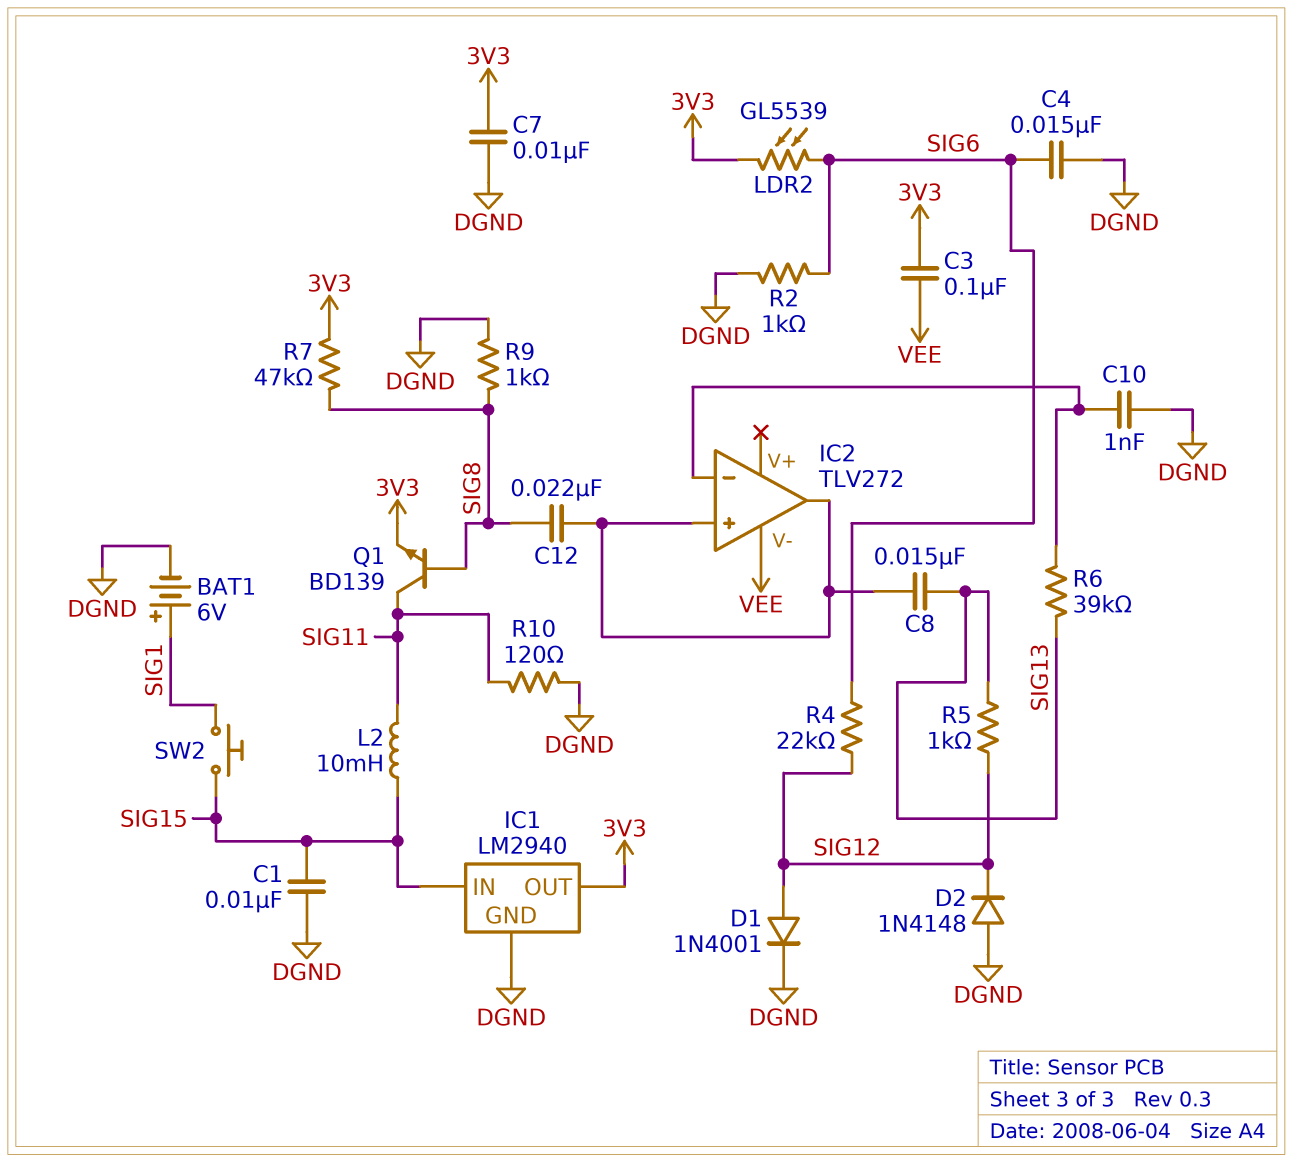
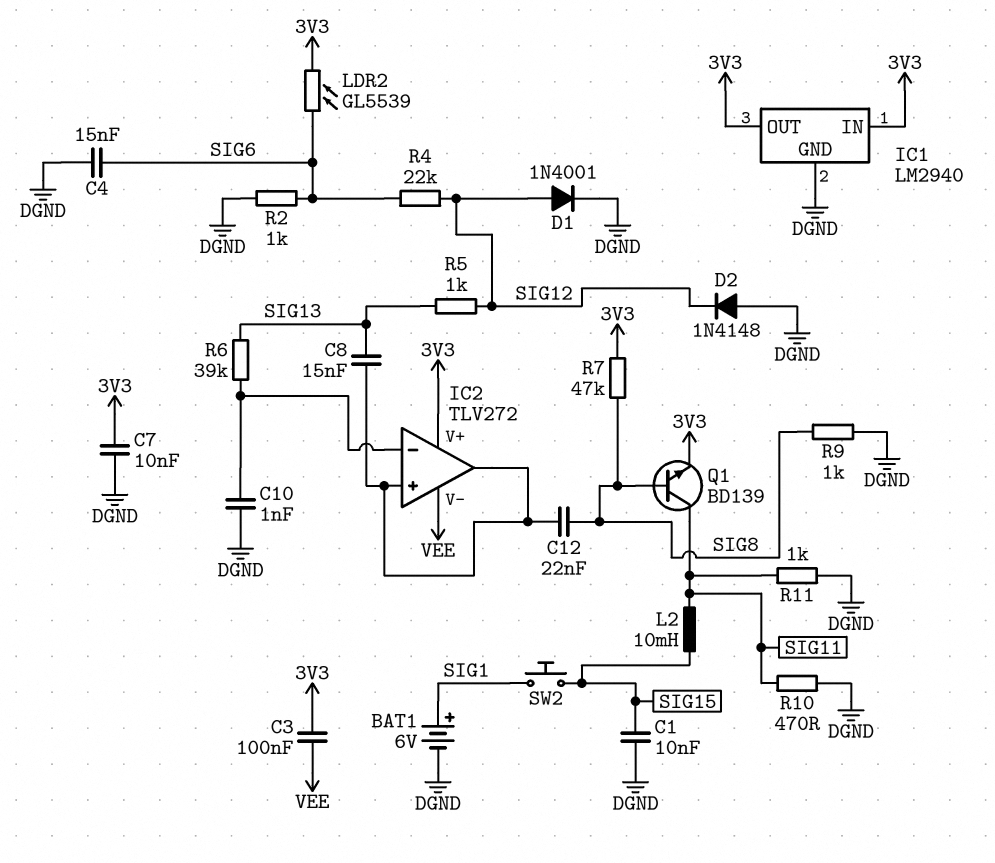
IC1 pin IN: SIG15 -> 3V3
IC2 pin V+: none -> 3V3
R10: 120 (DGND, SIG11) -> 470 (DGND, SIG11)
R11: none -> 1k (DGND, SIG11)

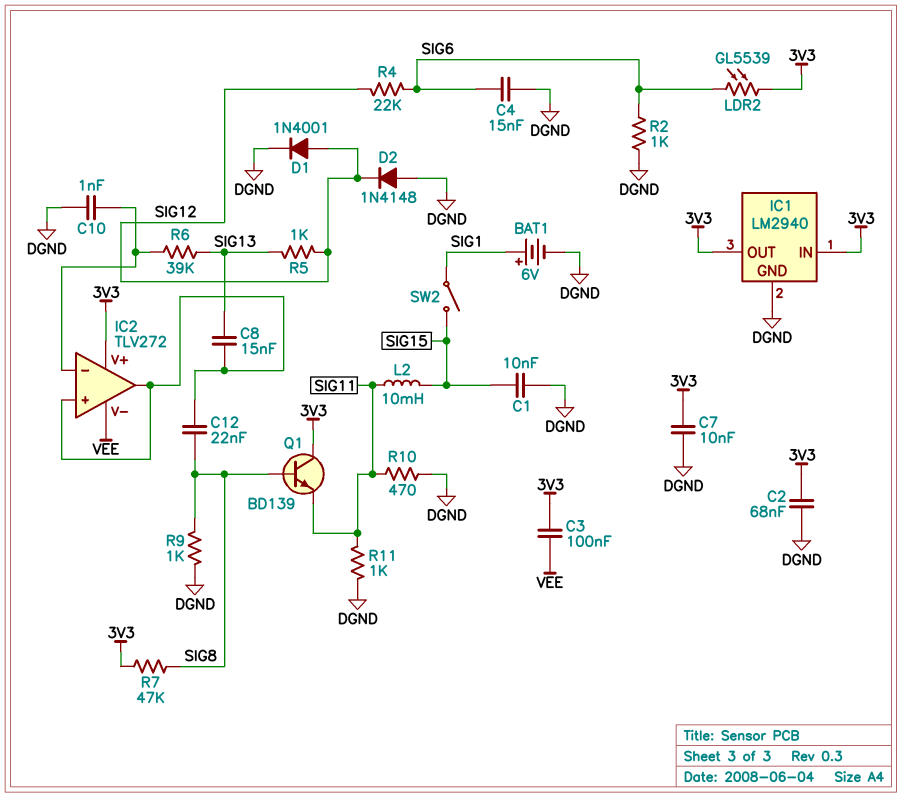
C2: none -> 68nF (3V3, DGND)
Q1: NPN BD139 (B SIG8, C SIG11, E 3V3) -> NPN BD139 (B SIG8, C 3V3, E SIG11)
SW2: button (SIG1, SIG15) -> switch (SIG1, SIG15)

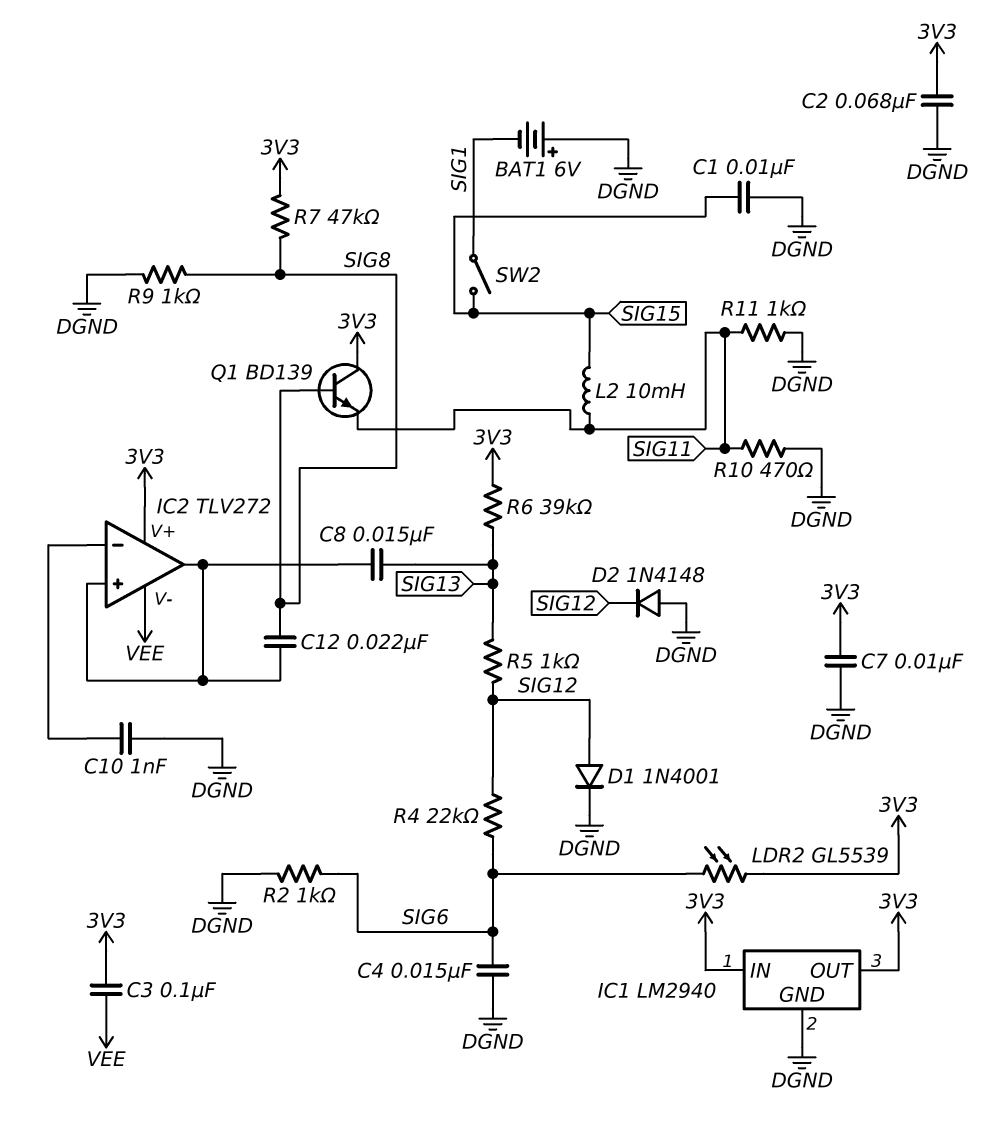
BAT1: 6V (plus SIG1, minus DGND) -> 6V (plus DGND, minus SIG1)
R6: 39k (IC2/in-, SIG13) -> 39k (3V3, SIG13)

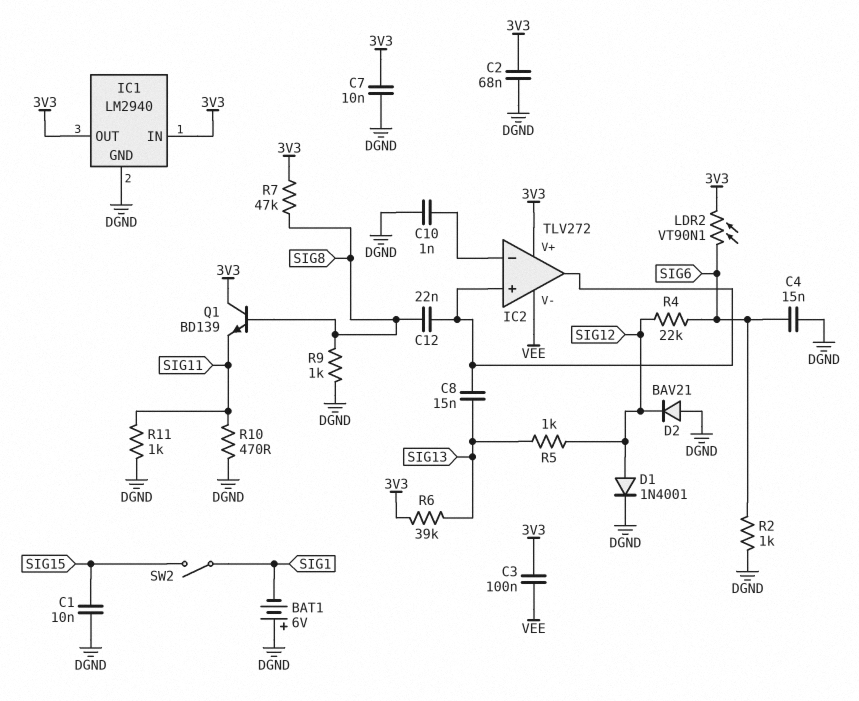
D2: diode 1N4148 (A DGND, K SIG12) -> diode BAV21 (A DGND, K SIG12)
L2: 10mH (SIG11, SIG15) -> none
LDR2: GL5539 (3V3, SIG6) -> VT90N1 (3V3, SIG6)

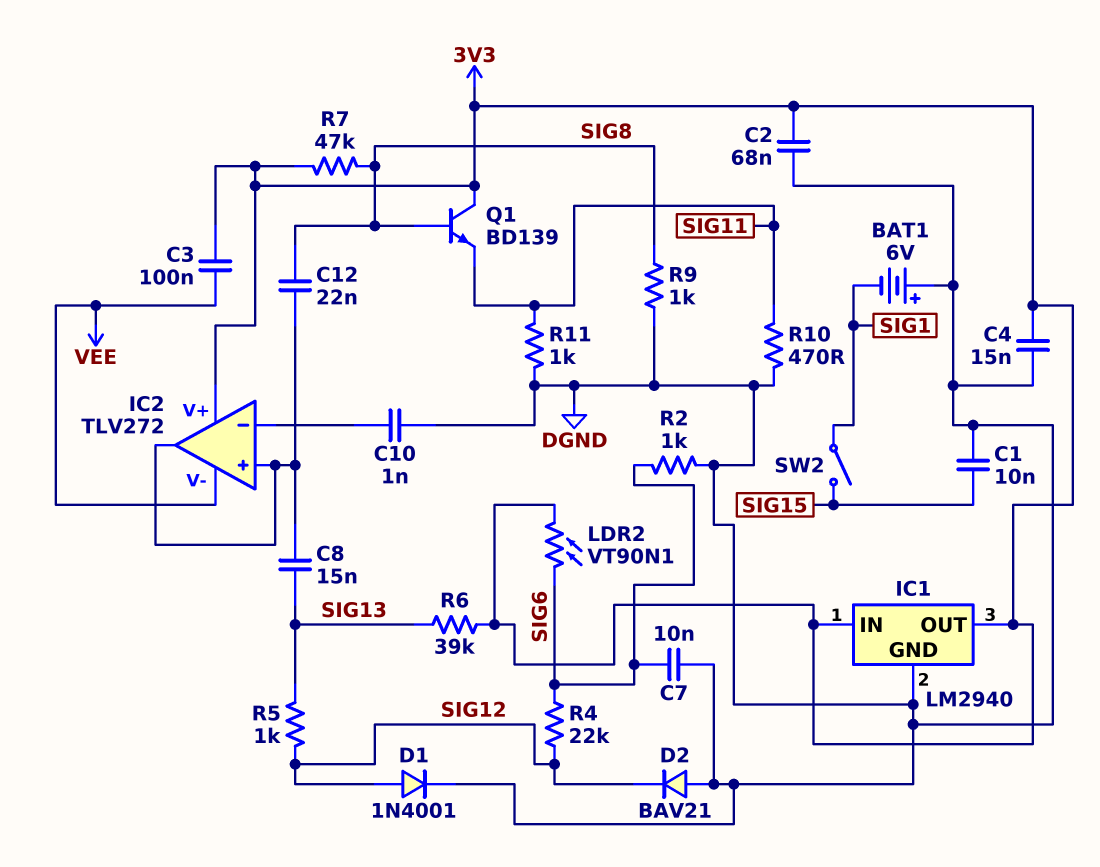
C4: 15nF (DGND, SIG6) -> 15nF (3V3, DGND)
C7: 10nF (3V3, DGND) -> 10nF (DGND, SIG6)

